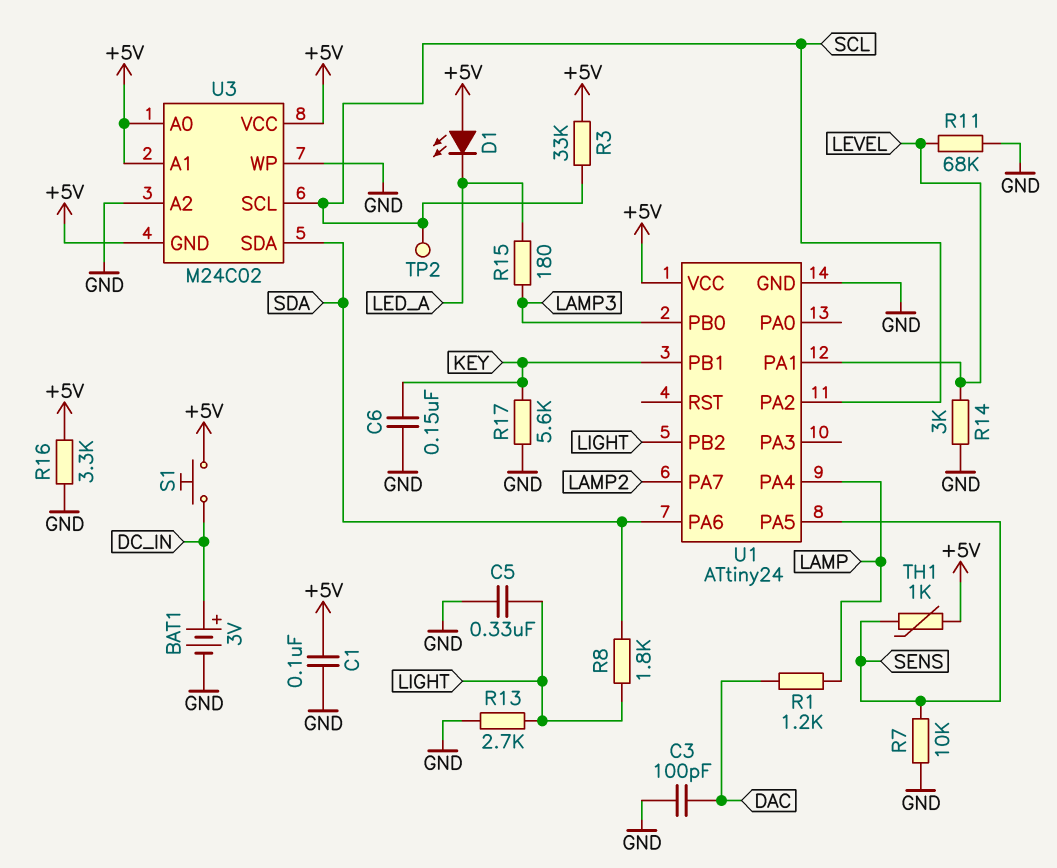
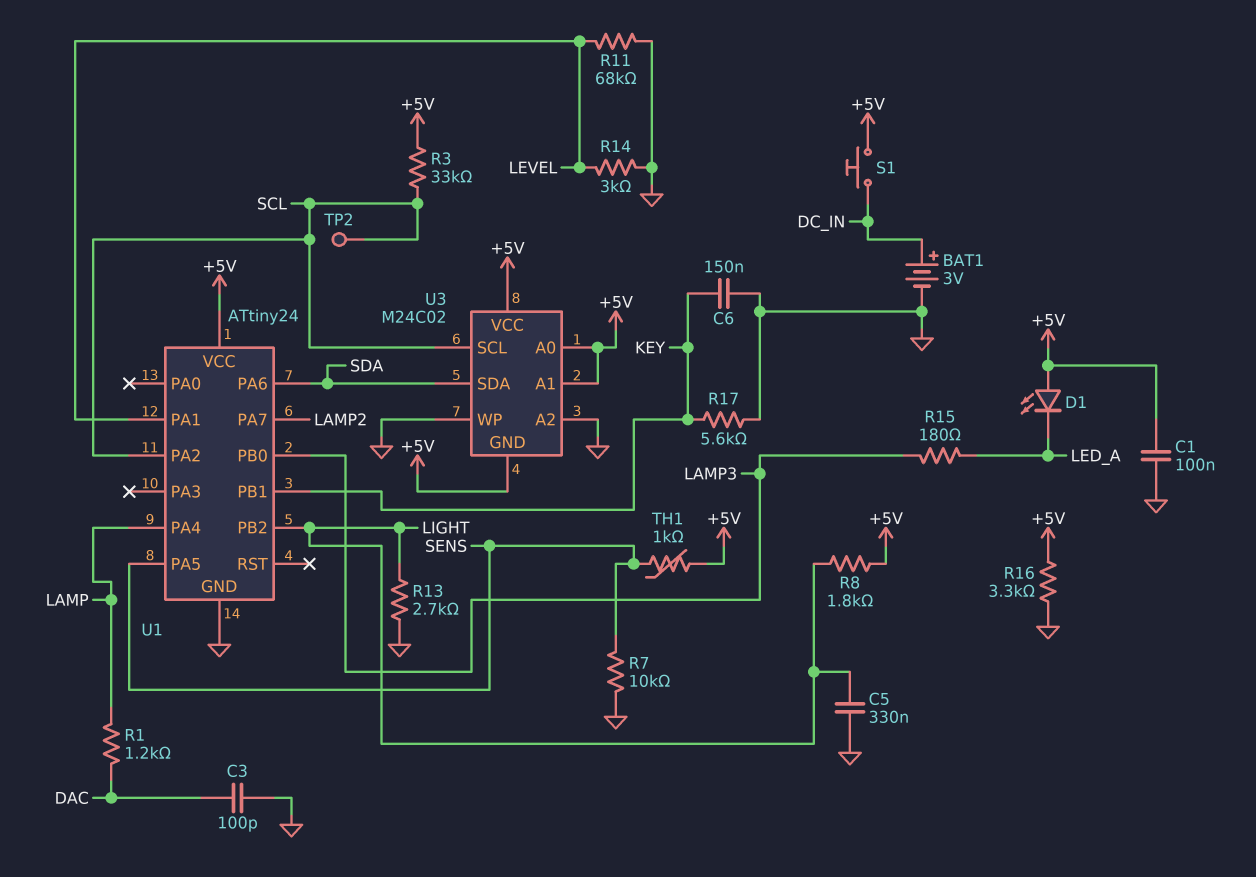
R8: 1.8k (LIGHT, SDA) -> 1.8k (+5V, LIGHT)

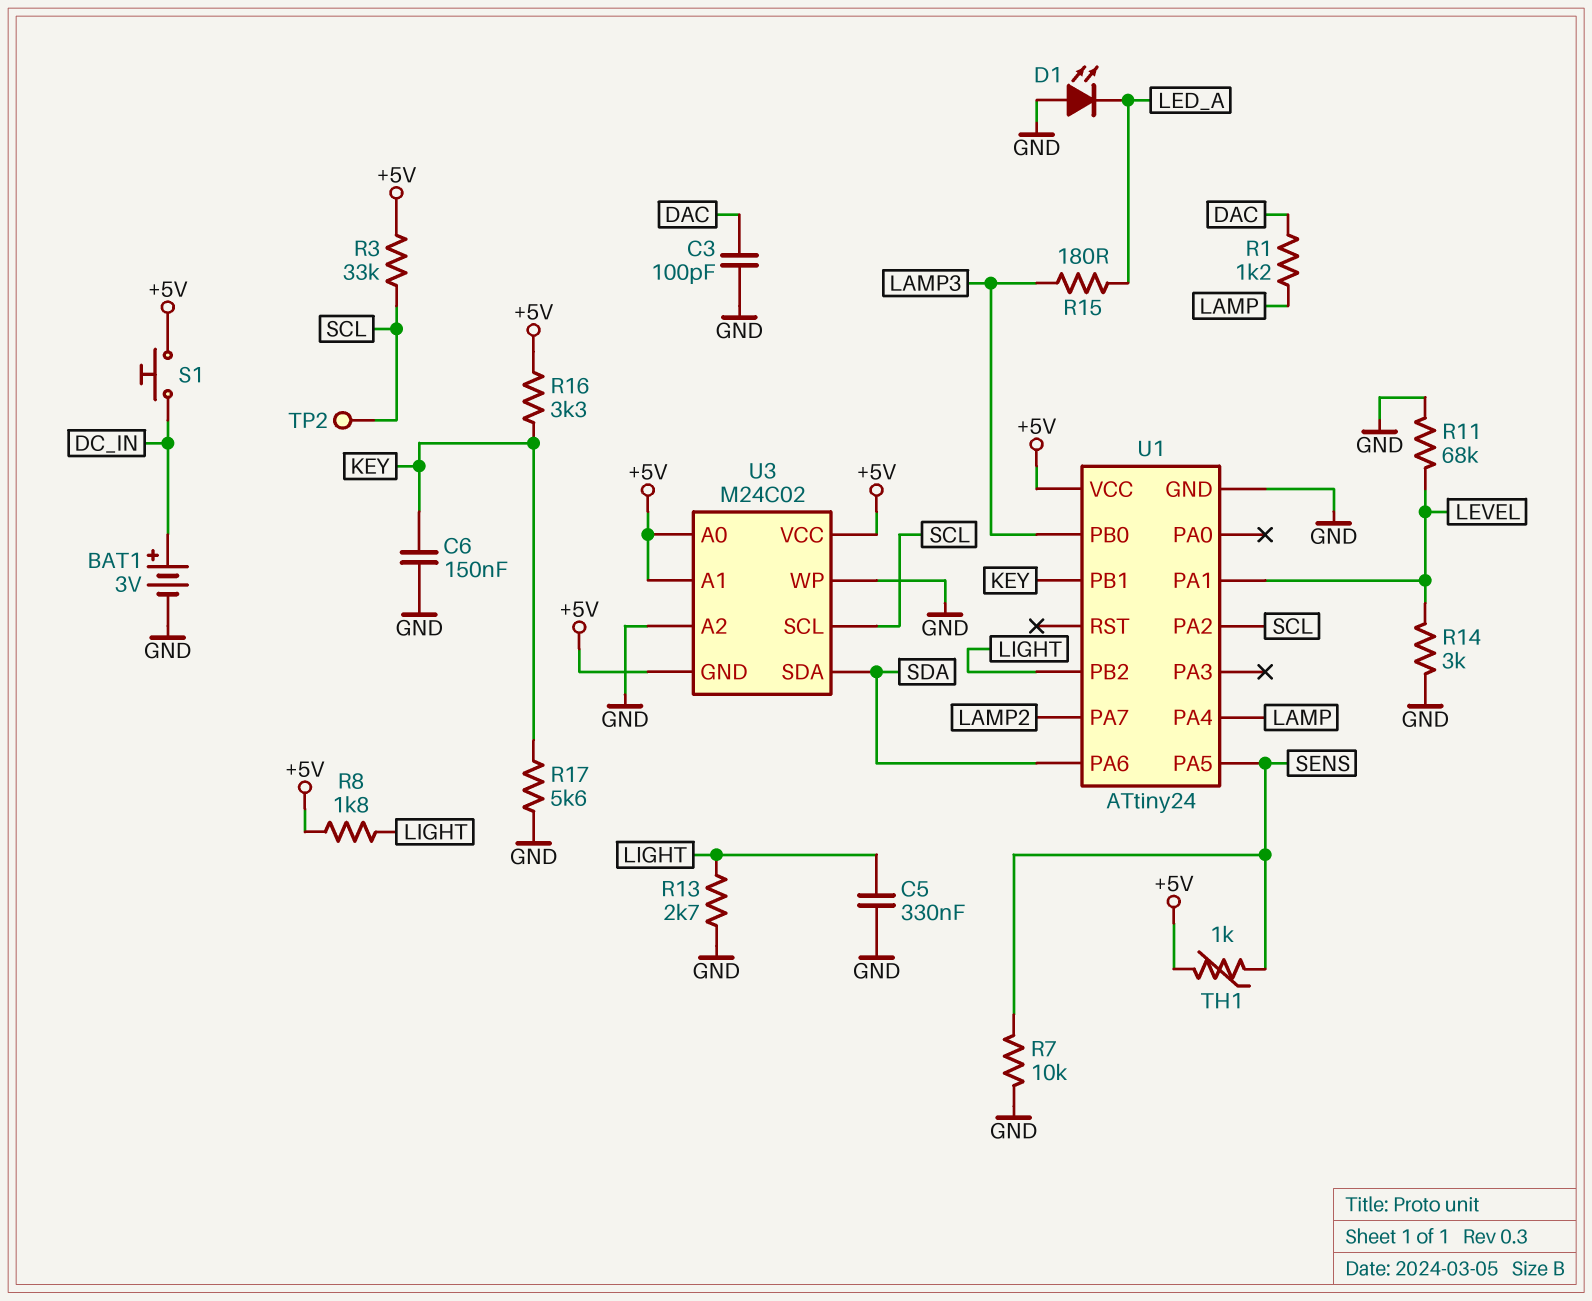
C1: 100nF (+5V, GND) -> none
D1: LED (A +5V, K LED_A) -> LED (A GND, K LED_A)
R16: 3.3k (+5V, GND) -> 3.3k (+5V, KEY)

